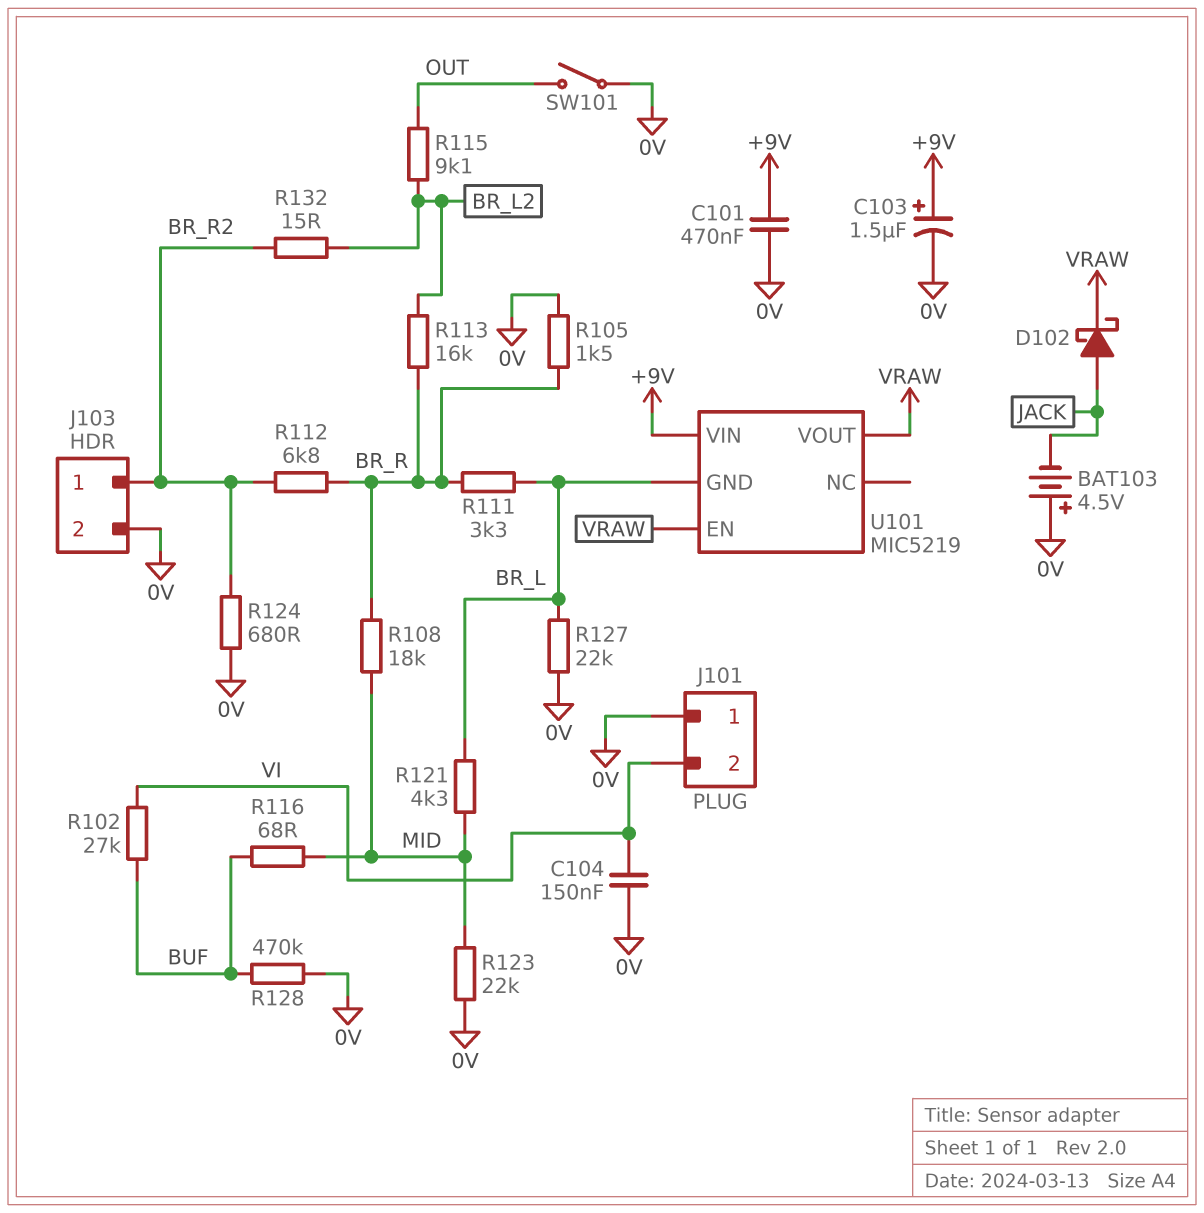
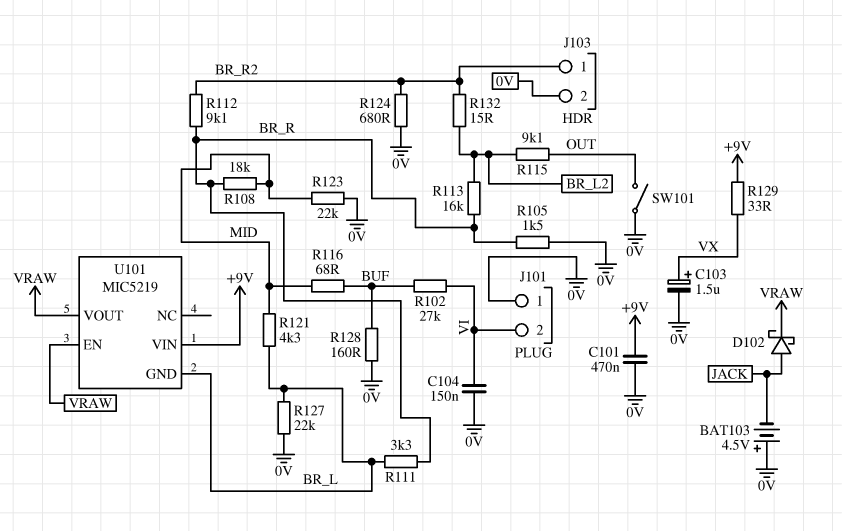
C103: 1.5uF (plus +9V, minus 0V) -> 1.5uF (plus VX, minus 0V)
R112: 6.8k (BR_R, BR_R2) -> 9.1k (BR_R, BR_R2)
R128: 470k (0V, BUF) -> 160 (0V, BUF)
R129: none -> 33 (+9V, VX)

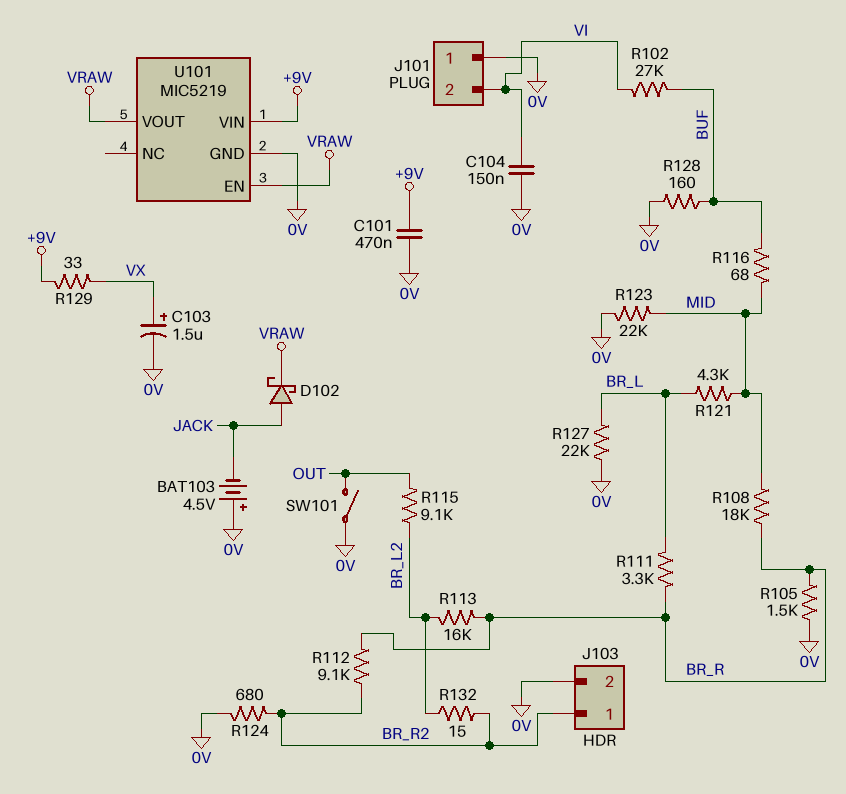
U101 pin GND: BR_L -> 0V

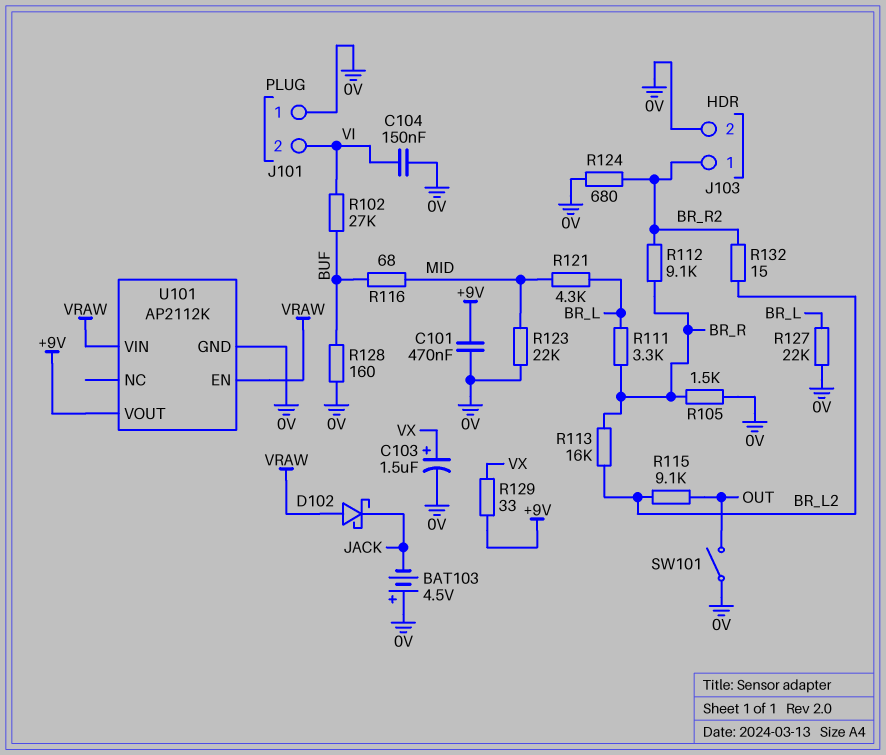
D102: schottky (A JACK, K VRAW) -> schottky (A VRAW, K JACK)
R108: 18k (BR_R, MID) -> none
U101: MIC5219 -> AP2112K
U101 pin VIN: +9V -> VRAW
U101 pin VOUT: VRAW -> +9V

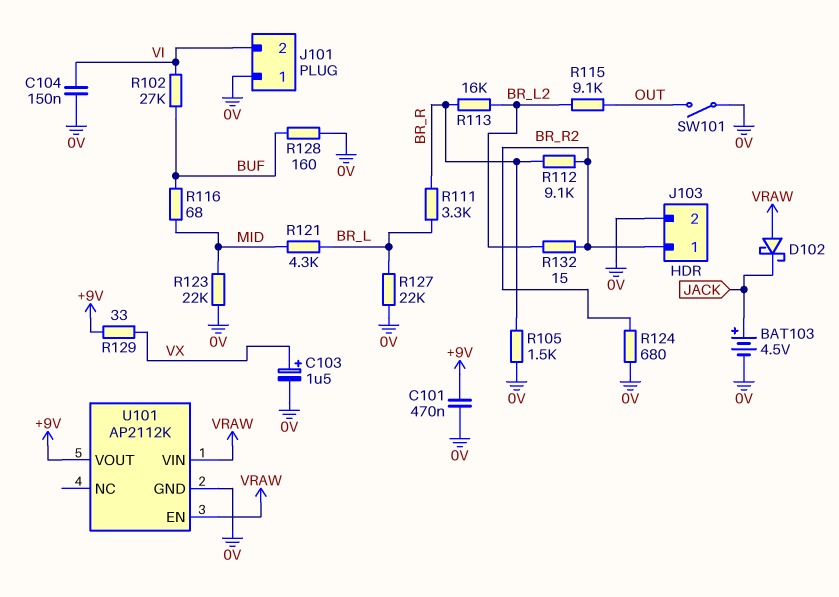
BAT103: 4.5V (plus 0V, minus JACK) -> 4.5V (plus JACK, minus 0V)

